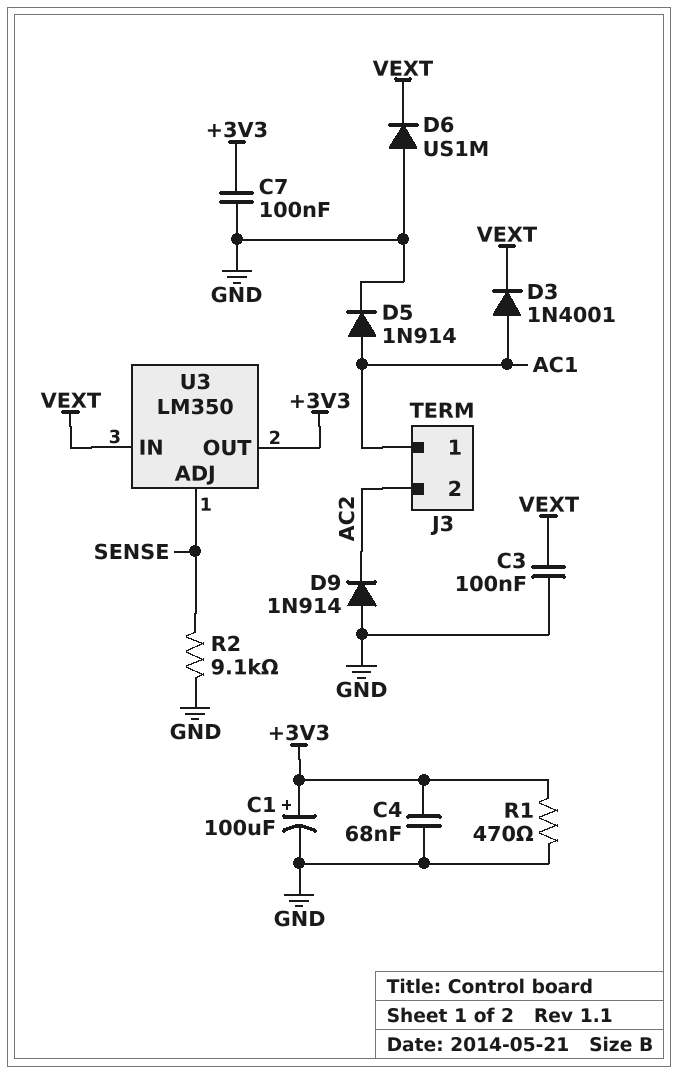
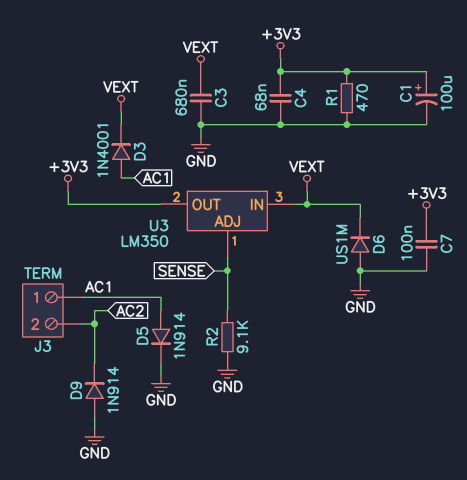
C3: 100nF (GND, VEXT) -> 680nF (GND, VEXT)

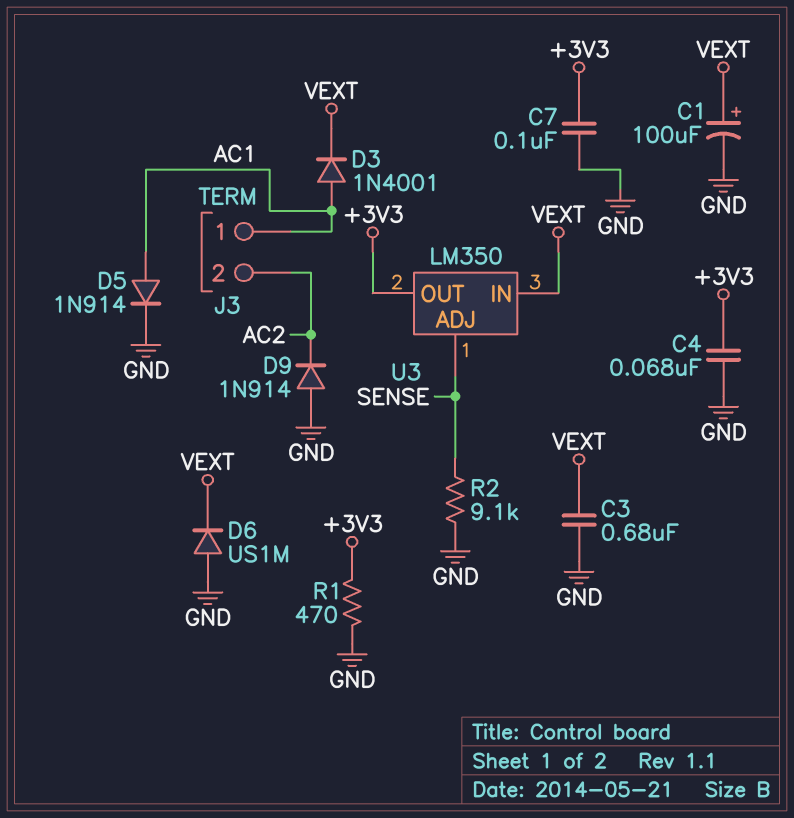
C1: 100uF (plus +3V3, minus GND) -> 100uF (plus VEXT, minus GND)

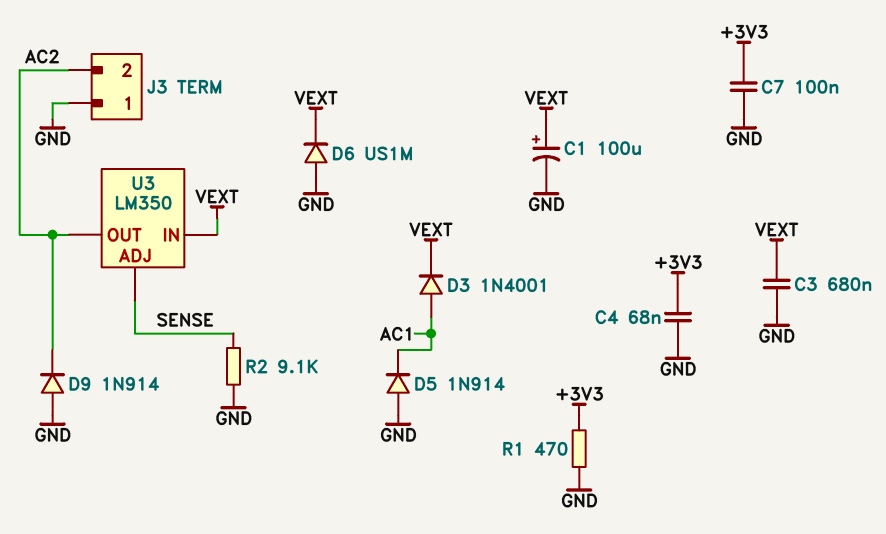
D5: diode 1N914 (A AC1, K GND) -> diode 1N914 (A GND, K AC1)
J3 pin 1: AC1 -> GND
U3 pin OUT: +3V3 -> AC2

